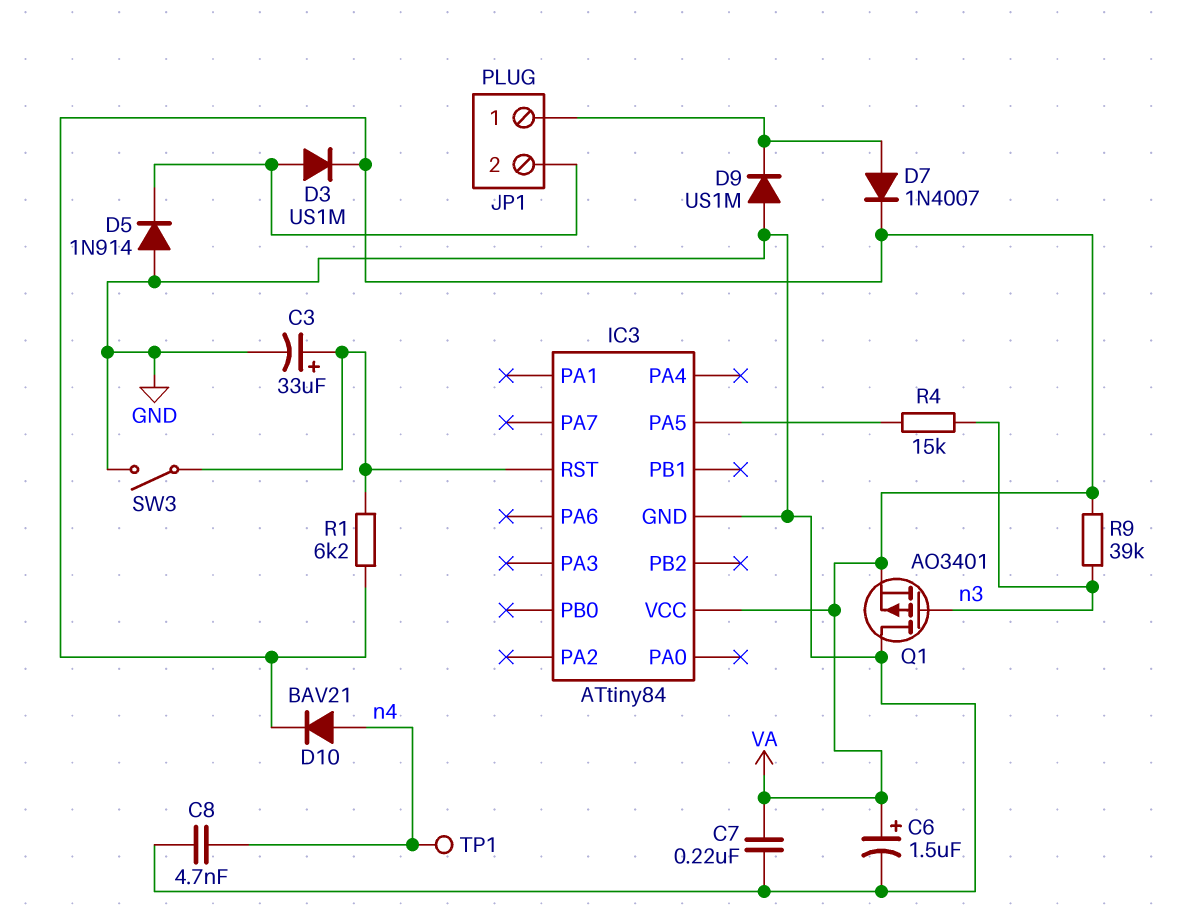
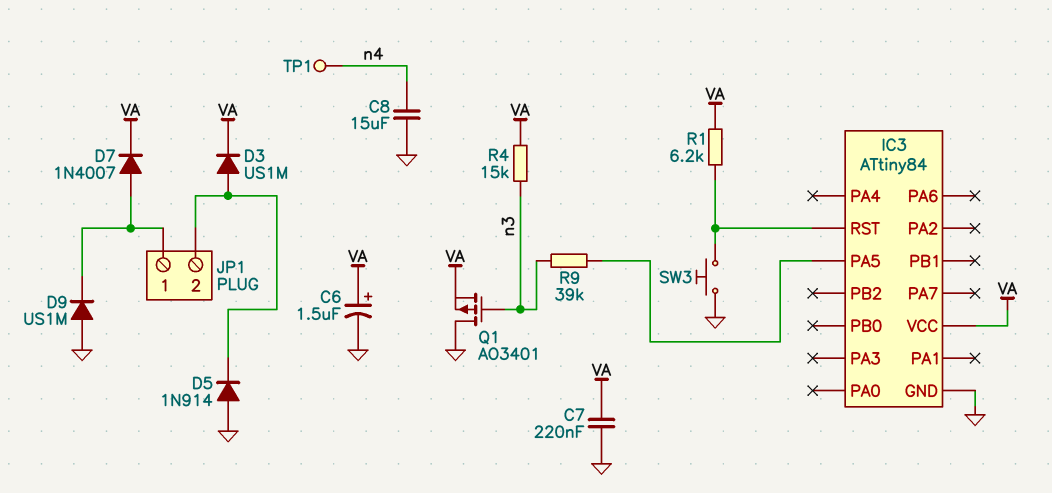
C3: 33uF (plus IC3/RST, minus GND) -> none
C8: 4.7nF (GND, n4) -> 15uF (GND, n4)
D10: diode BAV21 (A n4, K VA) -> none
R4: 15k (IC3/PA5, n3) -> 15k (VA, n3)
R9: 39k (VA, n3) -> 39k (IC3/PA5, n3)
SW3: switch (GND, IC3/RST) -> button (GND, IC3/RST)

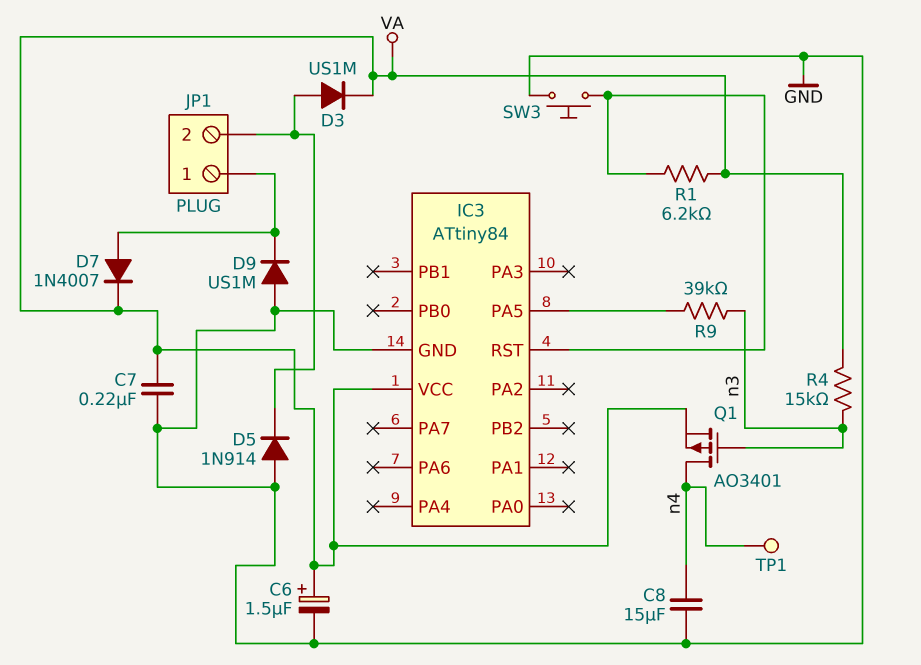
Q1: PMOS AO3401 (G n3, D GND, S VA) -> PMOS AO3401 (G n3, D n4, S VA)

